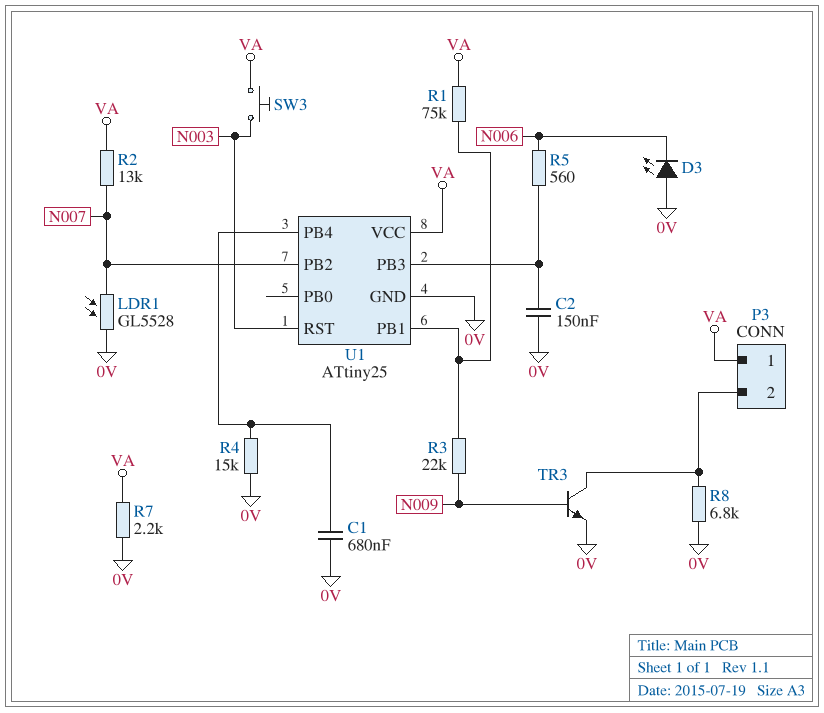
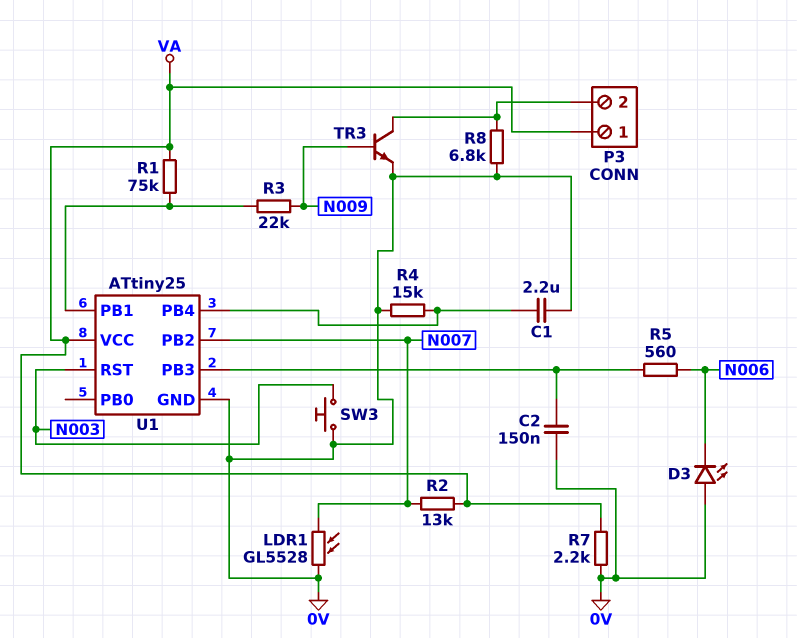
C1: 680nF (0V, U1/PB4) -> 2.2uF (0V, U1/PB4)
SW3: button (N003, VA) -> button (0V, N003)

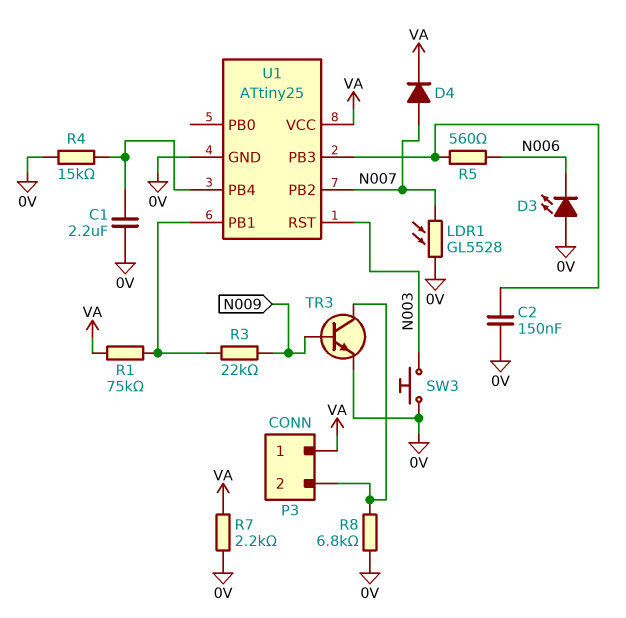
D4: none -> diode (A N007, K VA)
R2: 13k (N007, VA) -> none

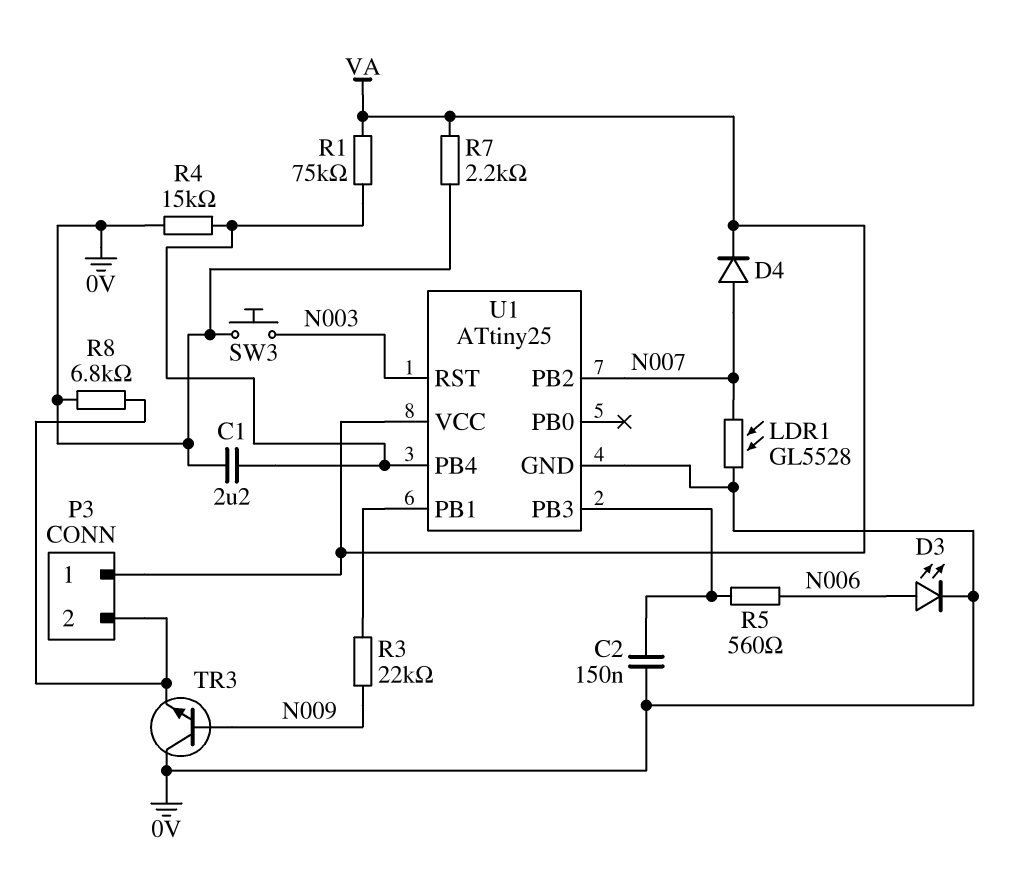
D3: LED (A 0V, K N006) -> LED (A N006, K 0V)
R1: 75k (U1/PB1, VA) -> 75k (U1/PB4, VA)
TR3: NPN (B N009, C P3/2, E 0V) -> NPN (B N009, C 0V, E P3/2)

